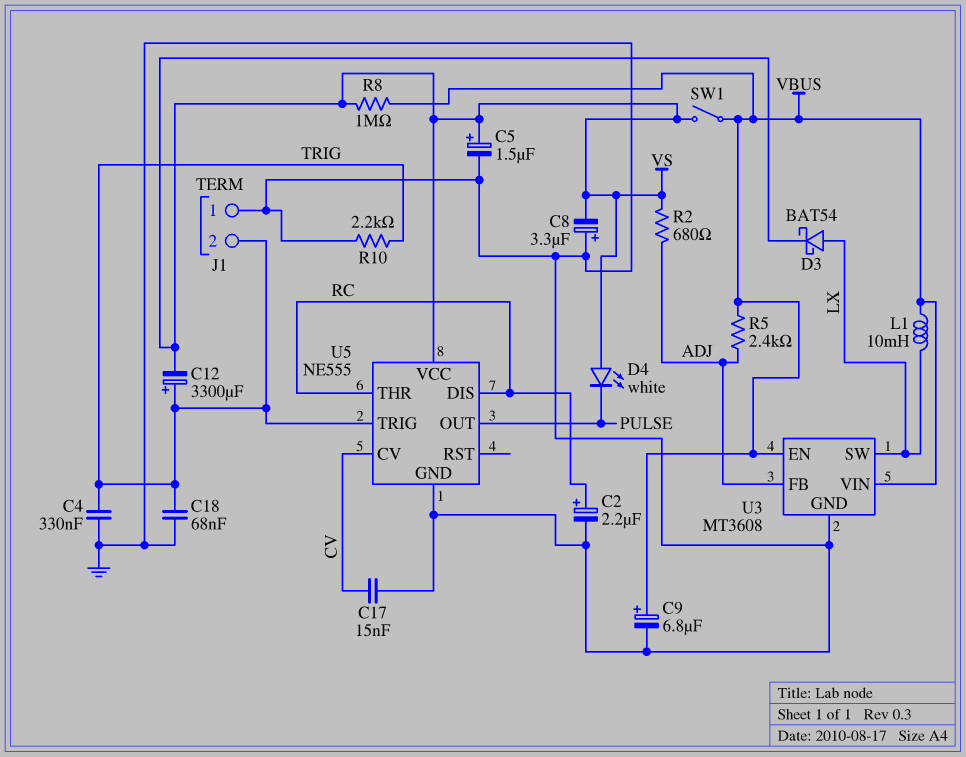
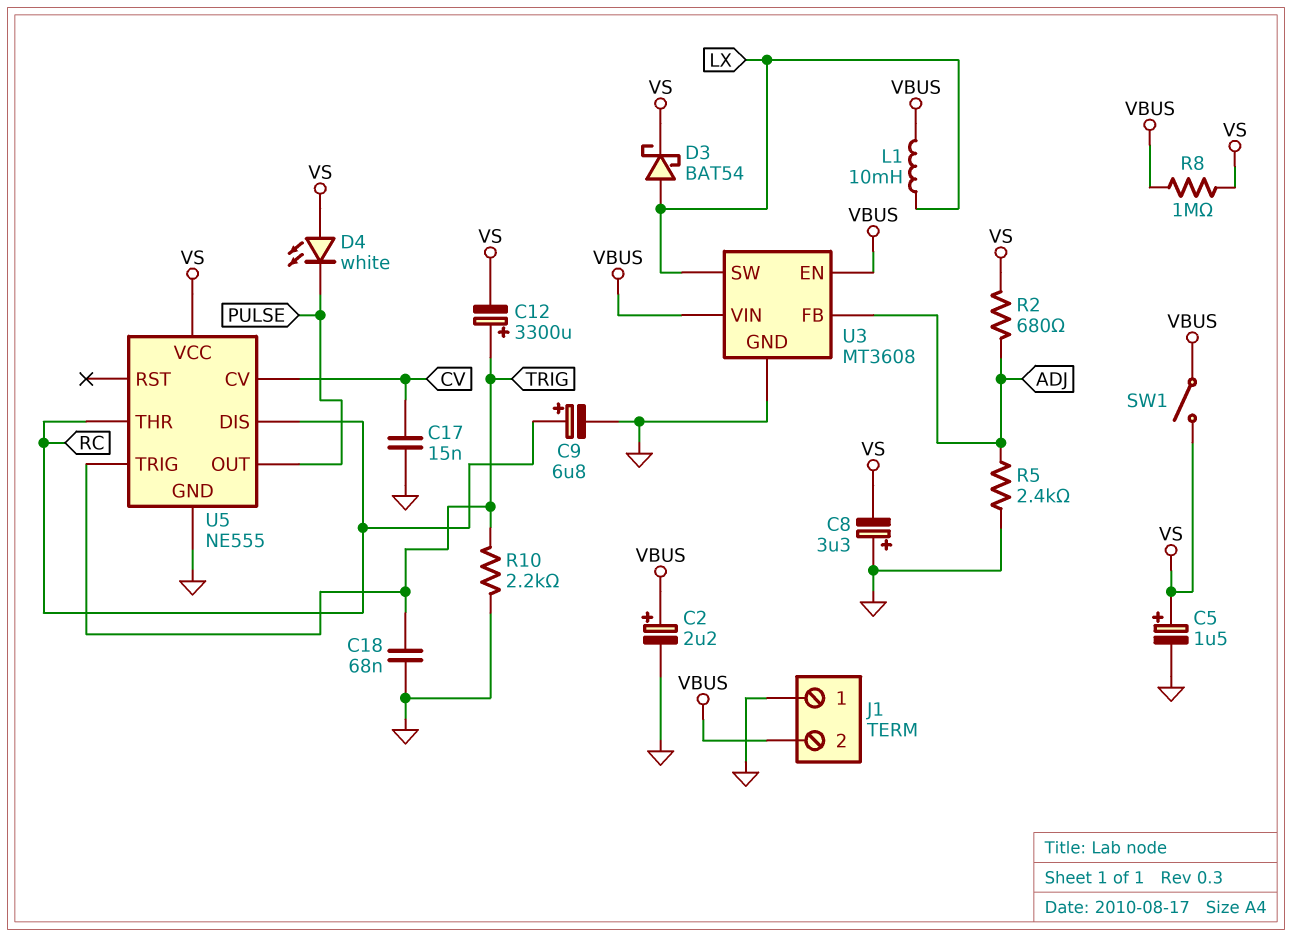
C2: 2.2uF (plus RC, minus GND) -> 2.2uF (plus VBUS, minus GND)
C4: 330nF (GND, TRIG) -> none
C9: 6.8uF (plus VBUS, minus GND) -> 6.8uF (plus RC, minus GND)
J1 pin 2: TRIG -> VBUS
R5: 2.4k (ADJ, VBUS) -> 2.4k (ADJ, GND)

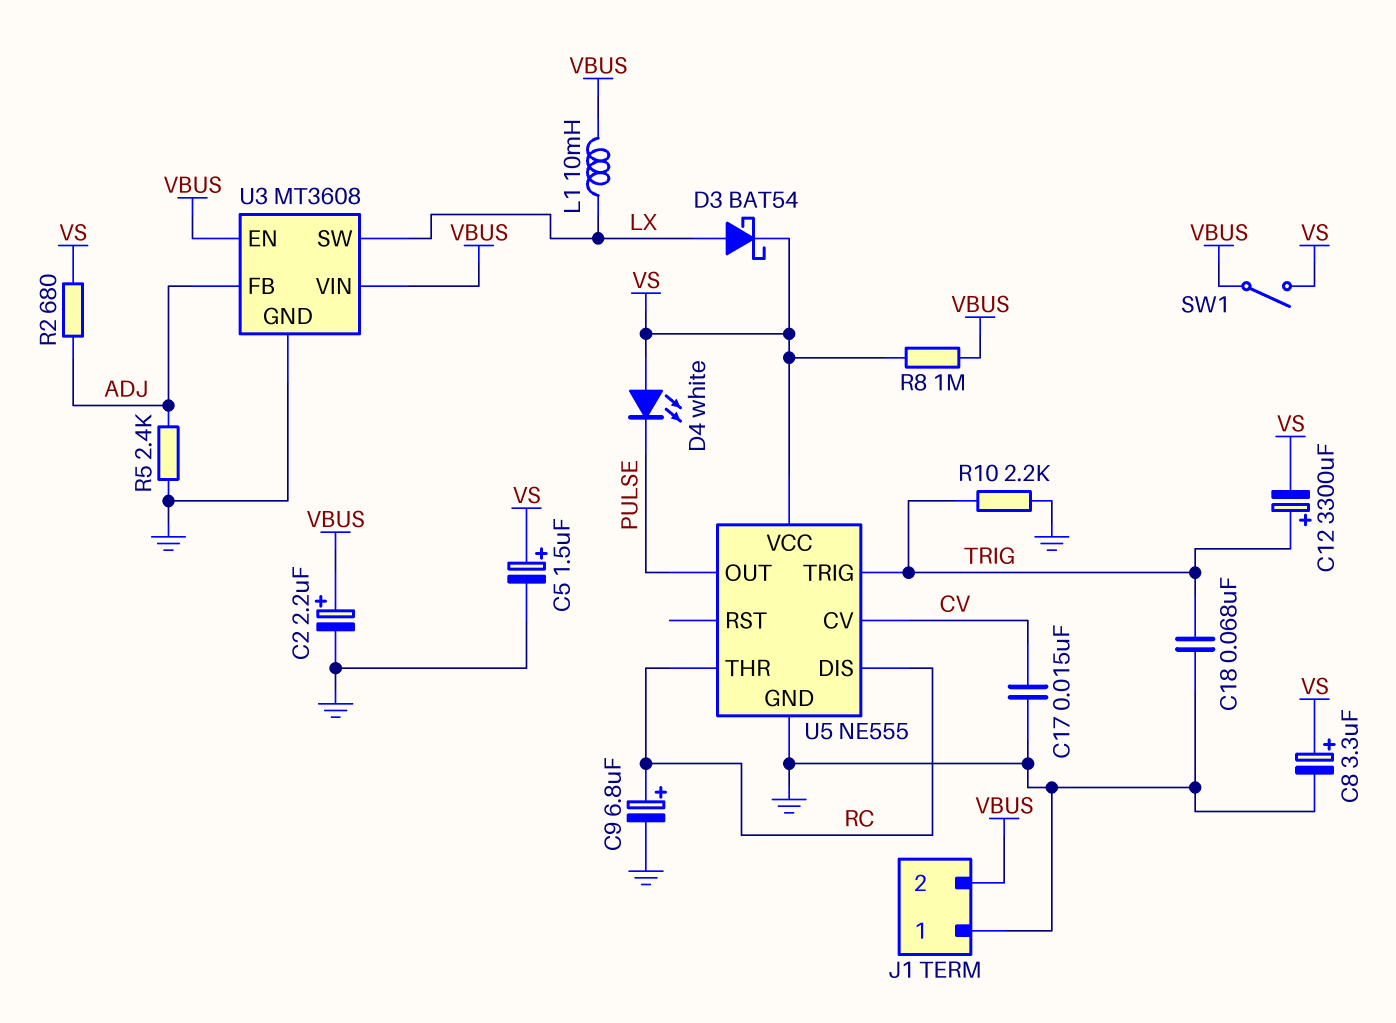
C8: 3.3uF (plus GND, minus VS) -> 3.3uF (plus VS, minus GND)

